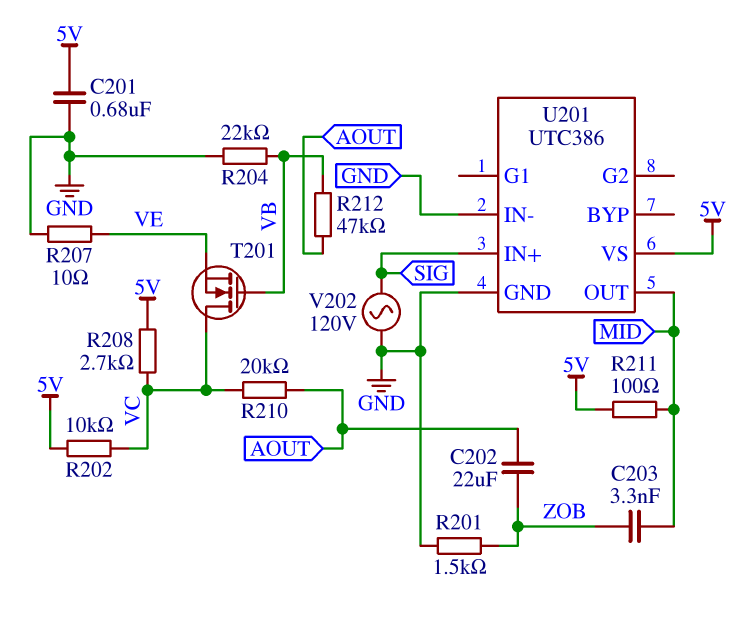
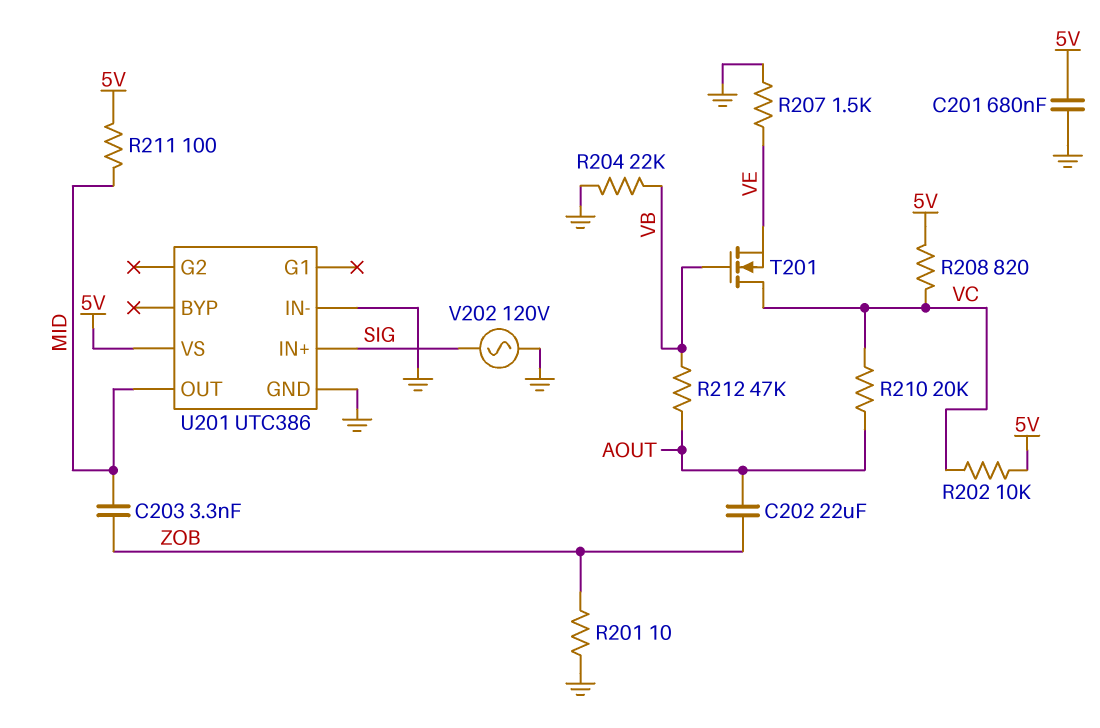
R201: 1.5k (GND, ZOB) -> 10 (GND, ZOB)
R207: 10 (GND, VE) -> 1.5k (GND, VE)
R208: 2.7k (5V, VC) -> 820 (5V, VC)

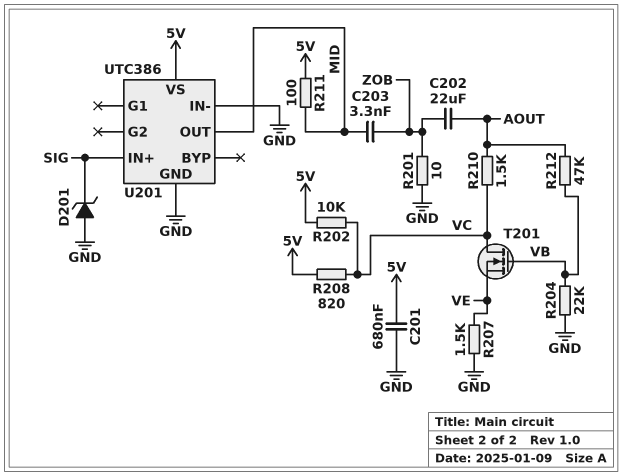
D201: none -> zener (A GND, K SIG)
R210: 20k (AOUT, VC) -> 1.5k (AOUT, VC)
V202: AC 120V (GND, SIG) -> none

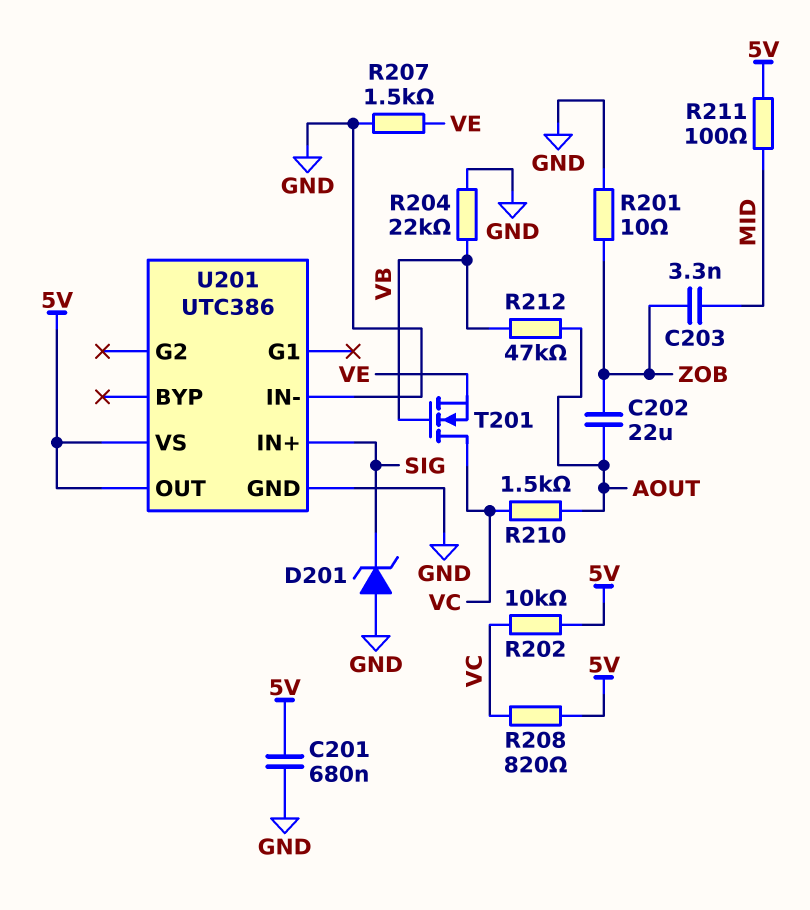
U201 pin OUT: MID -> 5V

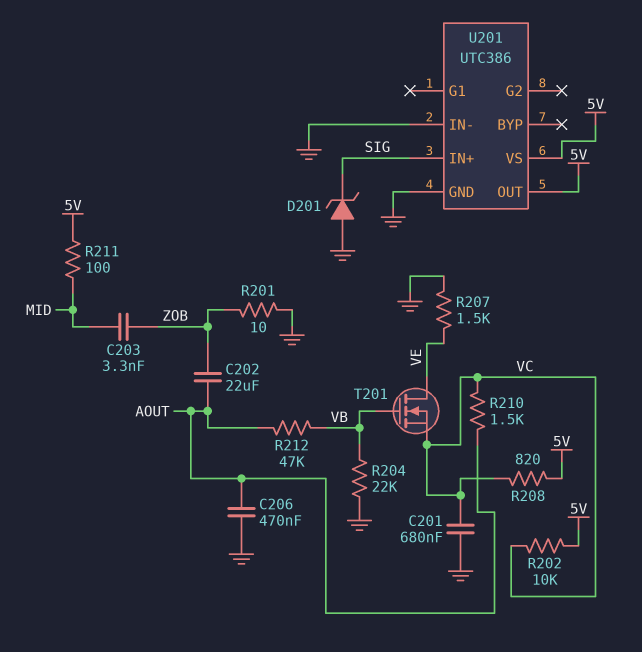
C201: 680nF (5V, GND) -> 680nF (GND, VC)
C206: none -> 470nF (AOUT, GND)
T201: NMOS (G VB, D VC, S VE) -> NMOS (G VB, D VE, S VC)

